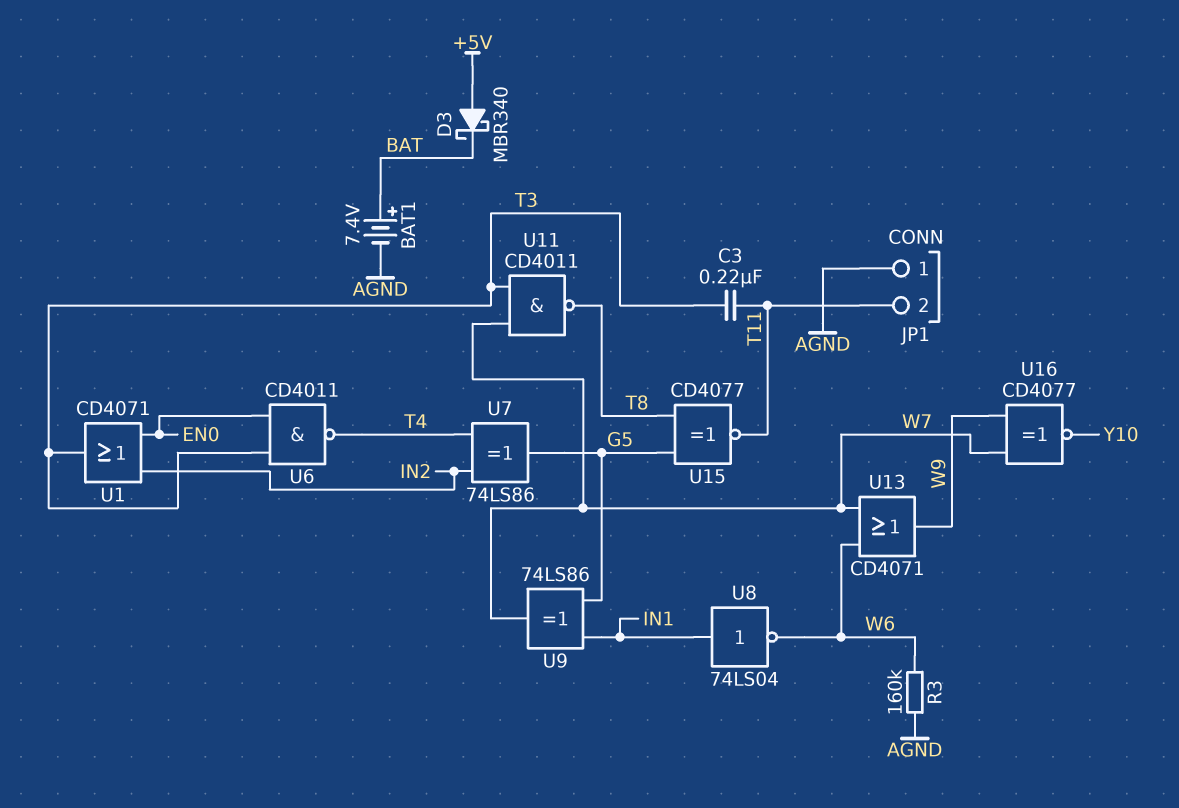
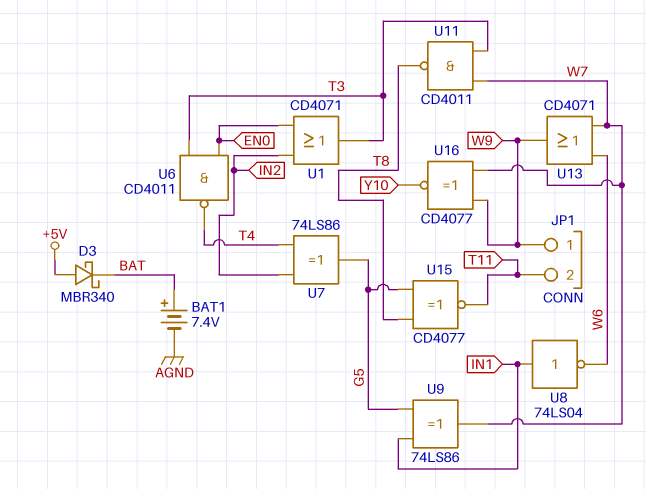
C3: 220nF (T3, T11) -> none
JP1 pin 1: AGND -> W9
R3: 160k (AGND, W6) -> none

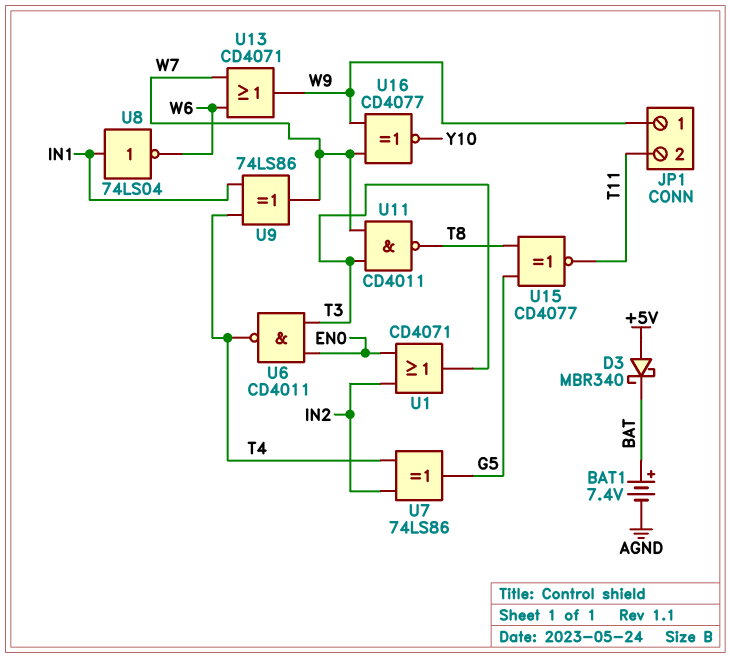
U9: XOR 74LS86 (in G5, in IN1, out W7) -> XOR 74LS86 (in IN1, in T4, out W7)

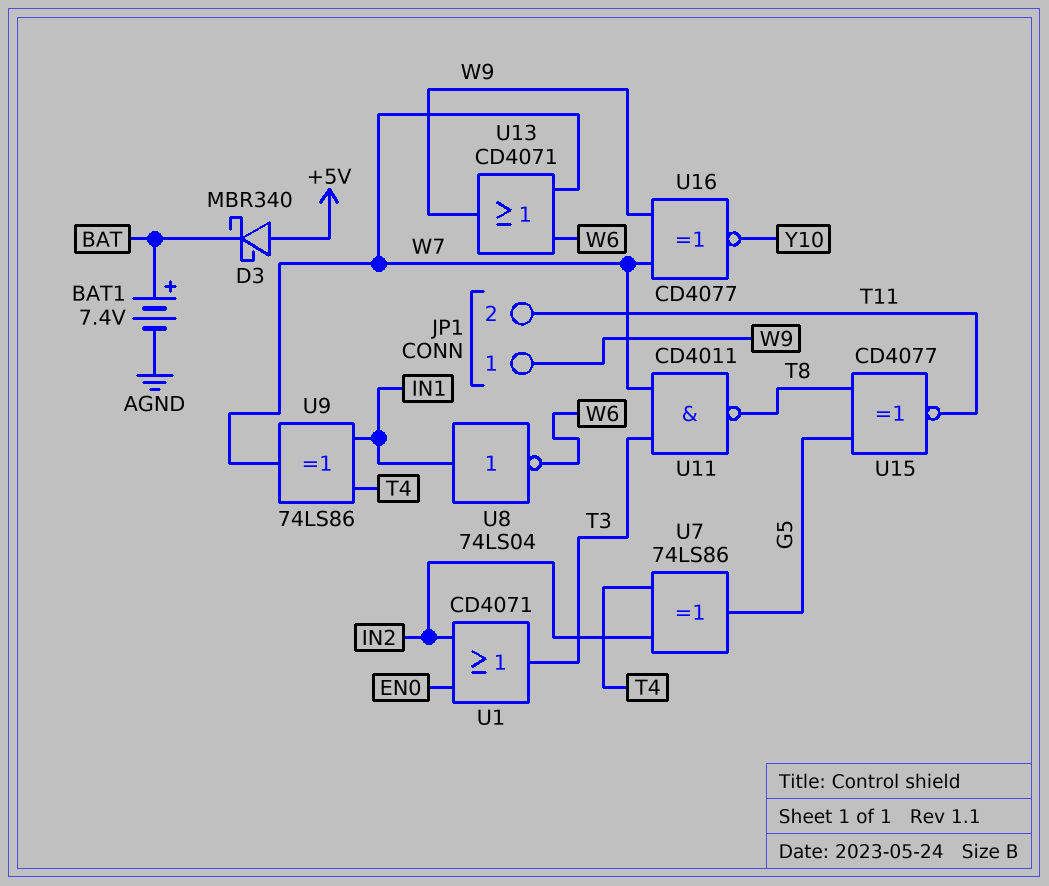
U6: NAND CD4011 (in EN0, in T3, out T4) -> none

